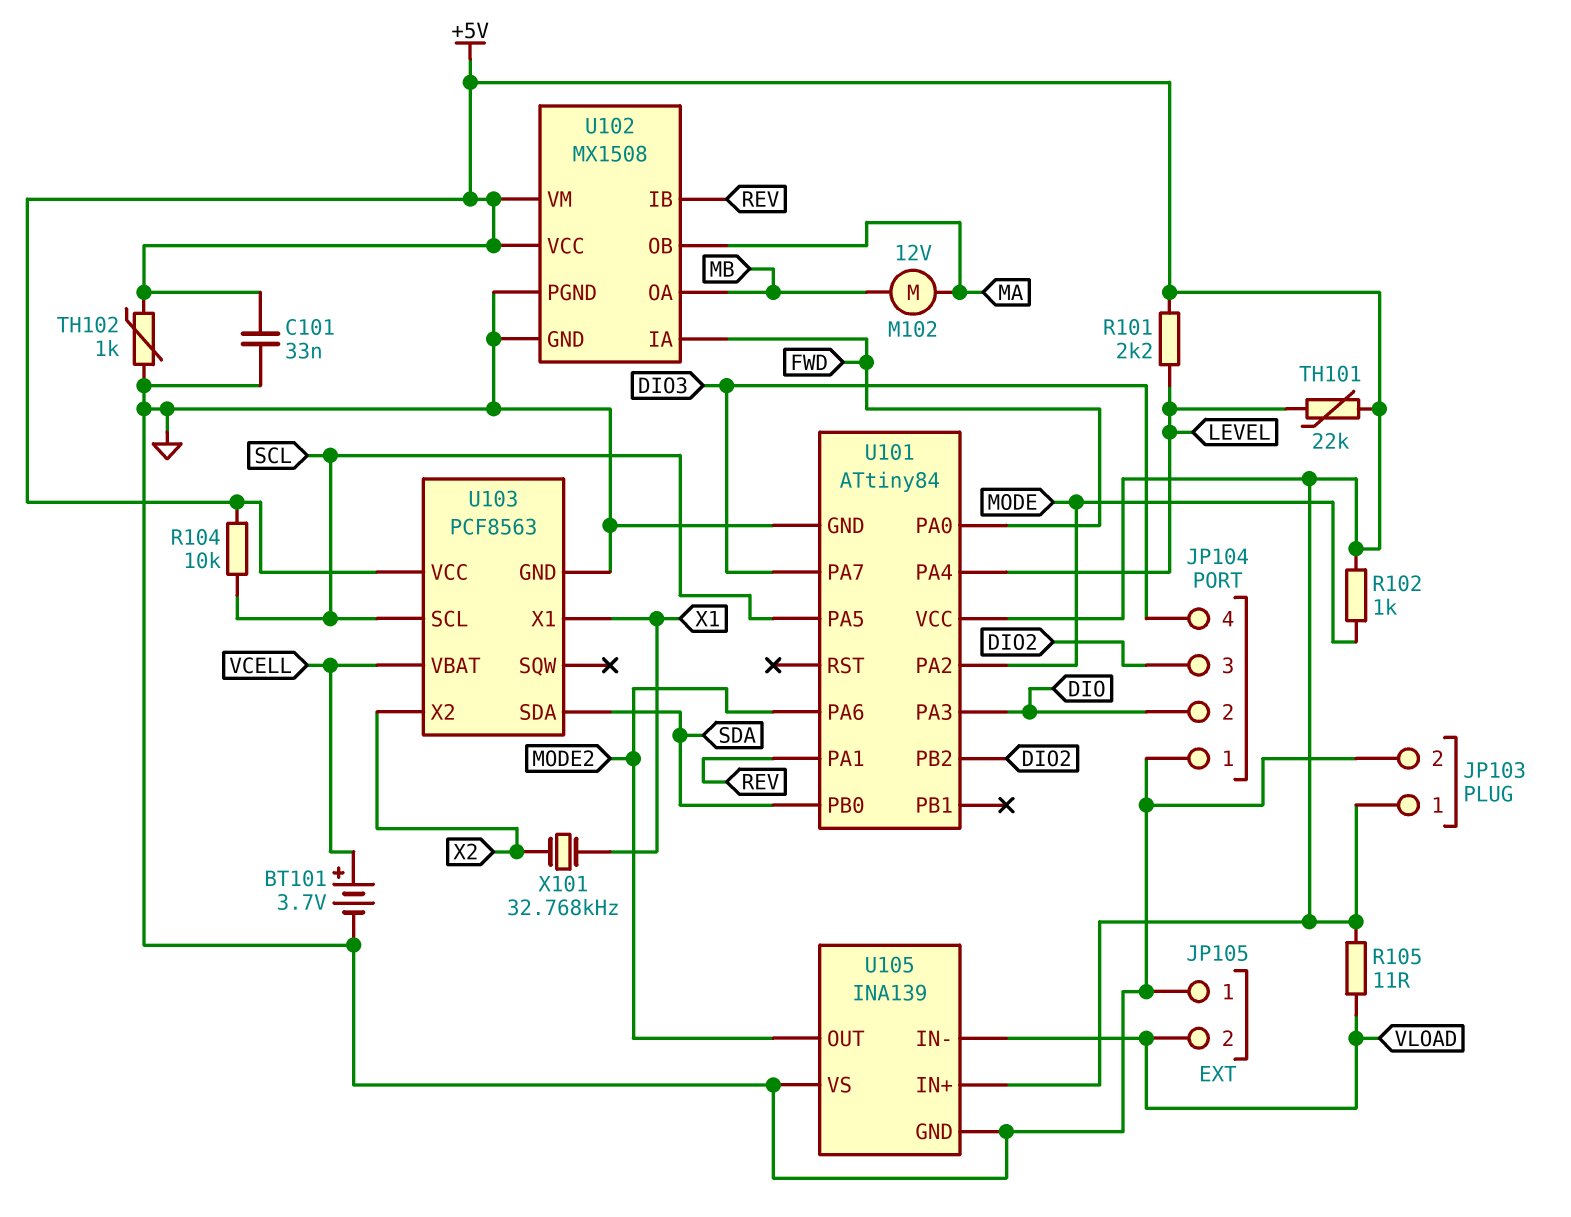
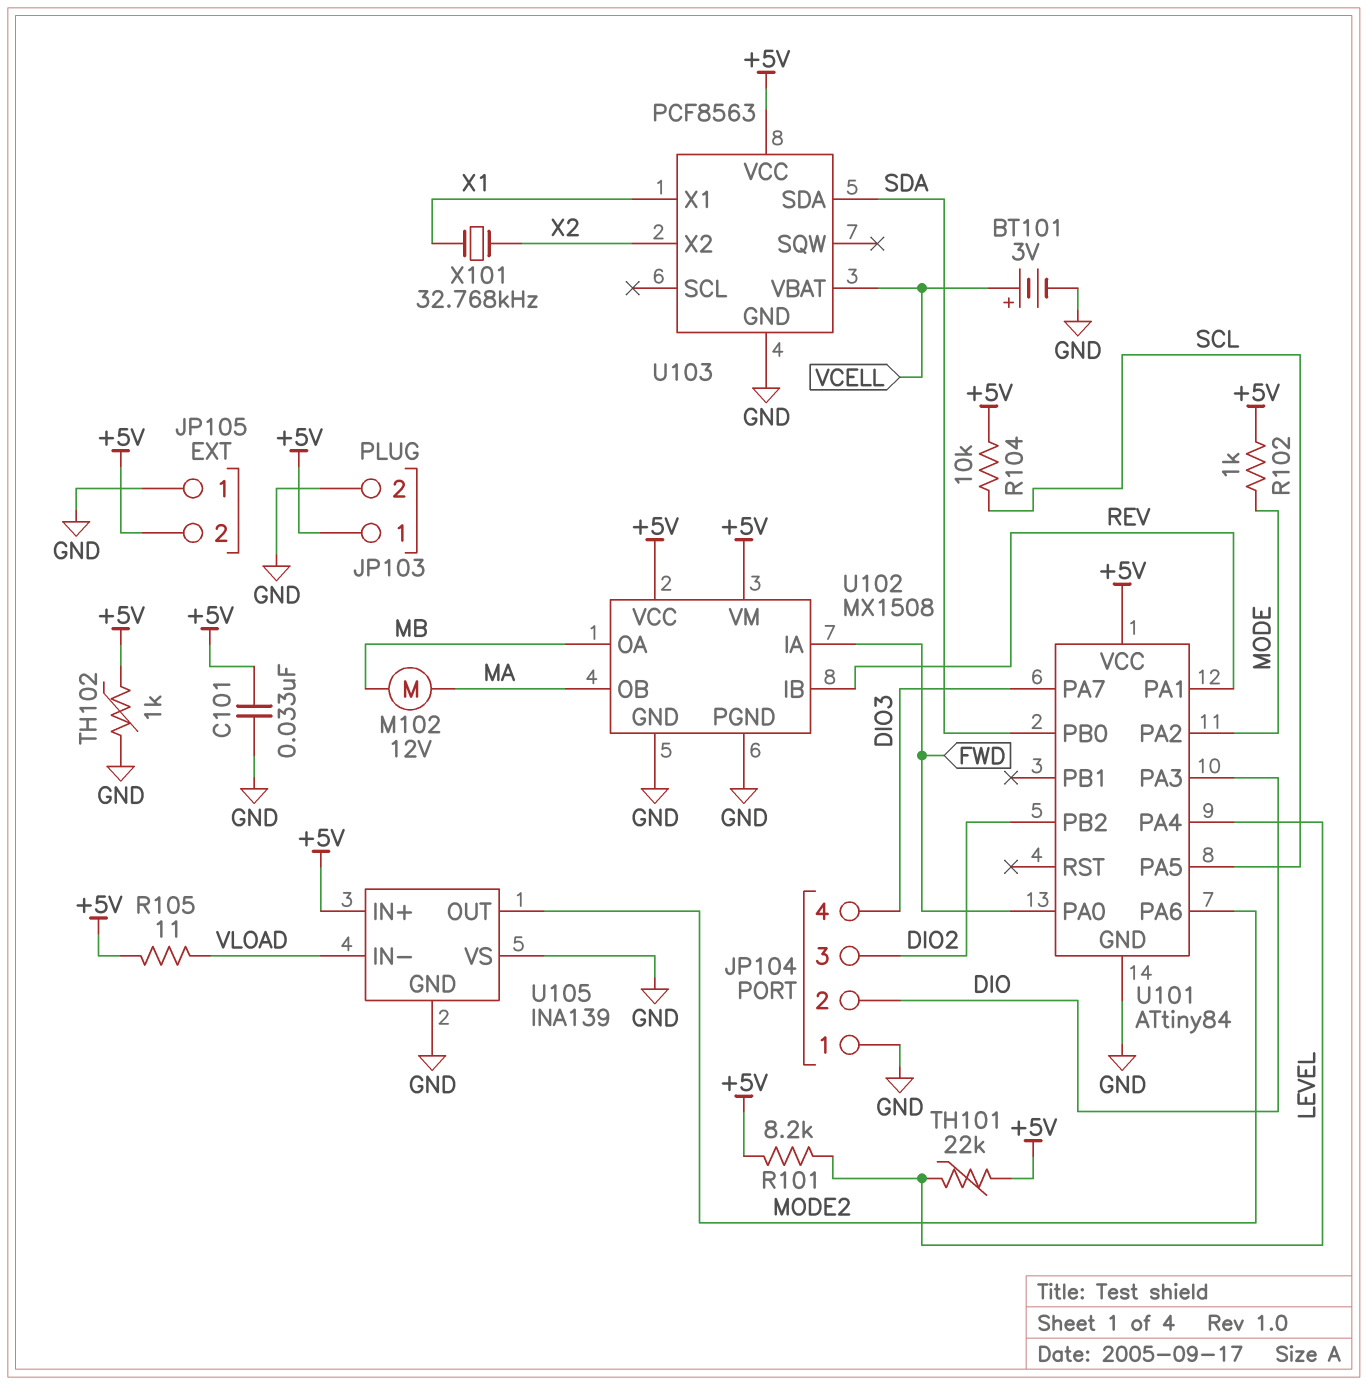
BT101: 3.7V (plus VCELL, minus GND) -> 3V (plus VCELL, minus GND)
JP105 pin 2: VLOAD -> +5V
R101: 2.2k (+5V, LEVEL) -> 8.2k (+5V, LEVEL)
U103 pin SCL: SCL -> none

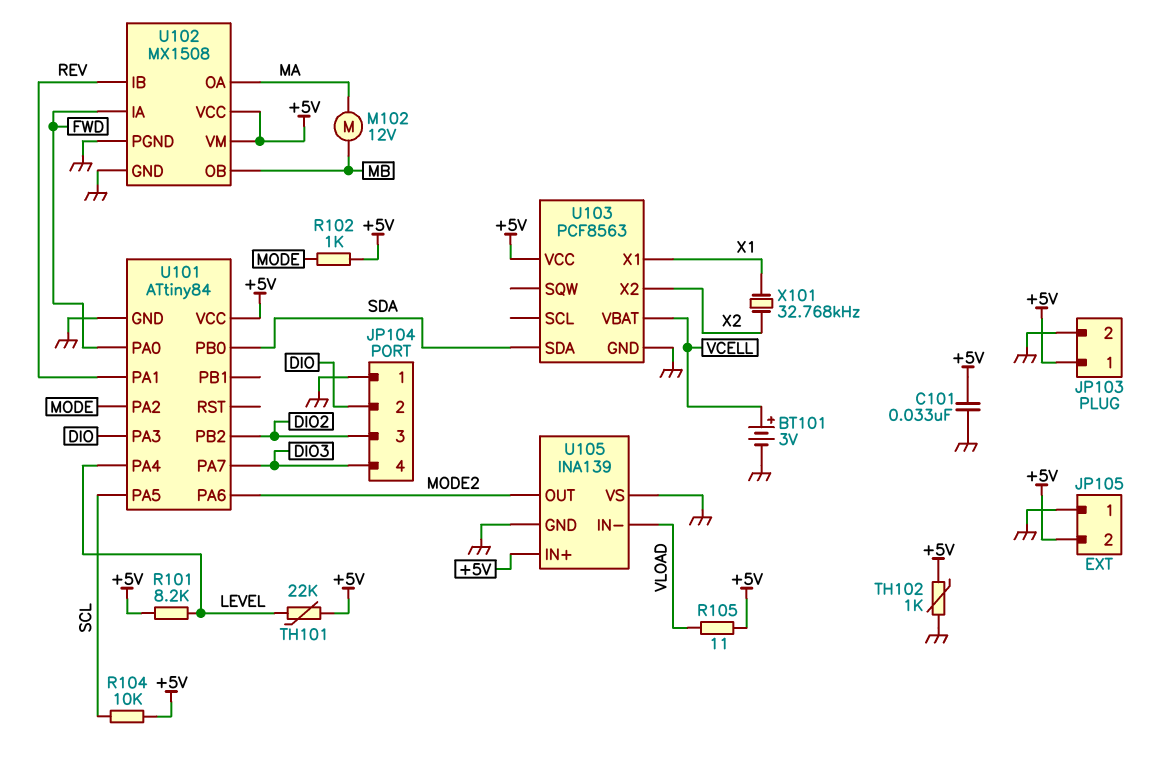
U102 pin OA: MB -> MA
U102 pin OB: MA -> MB

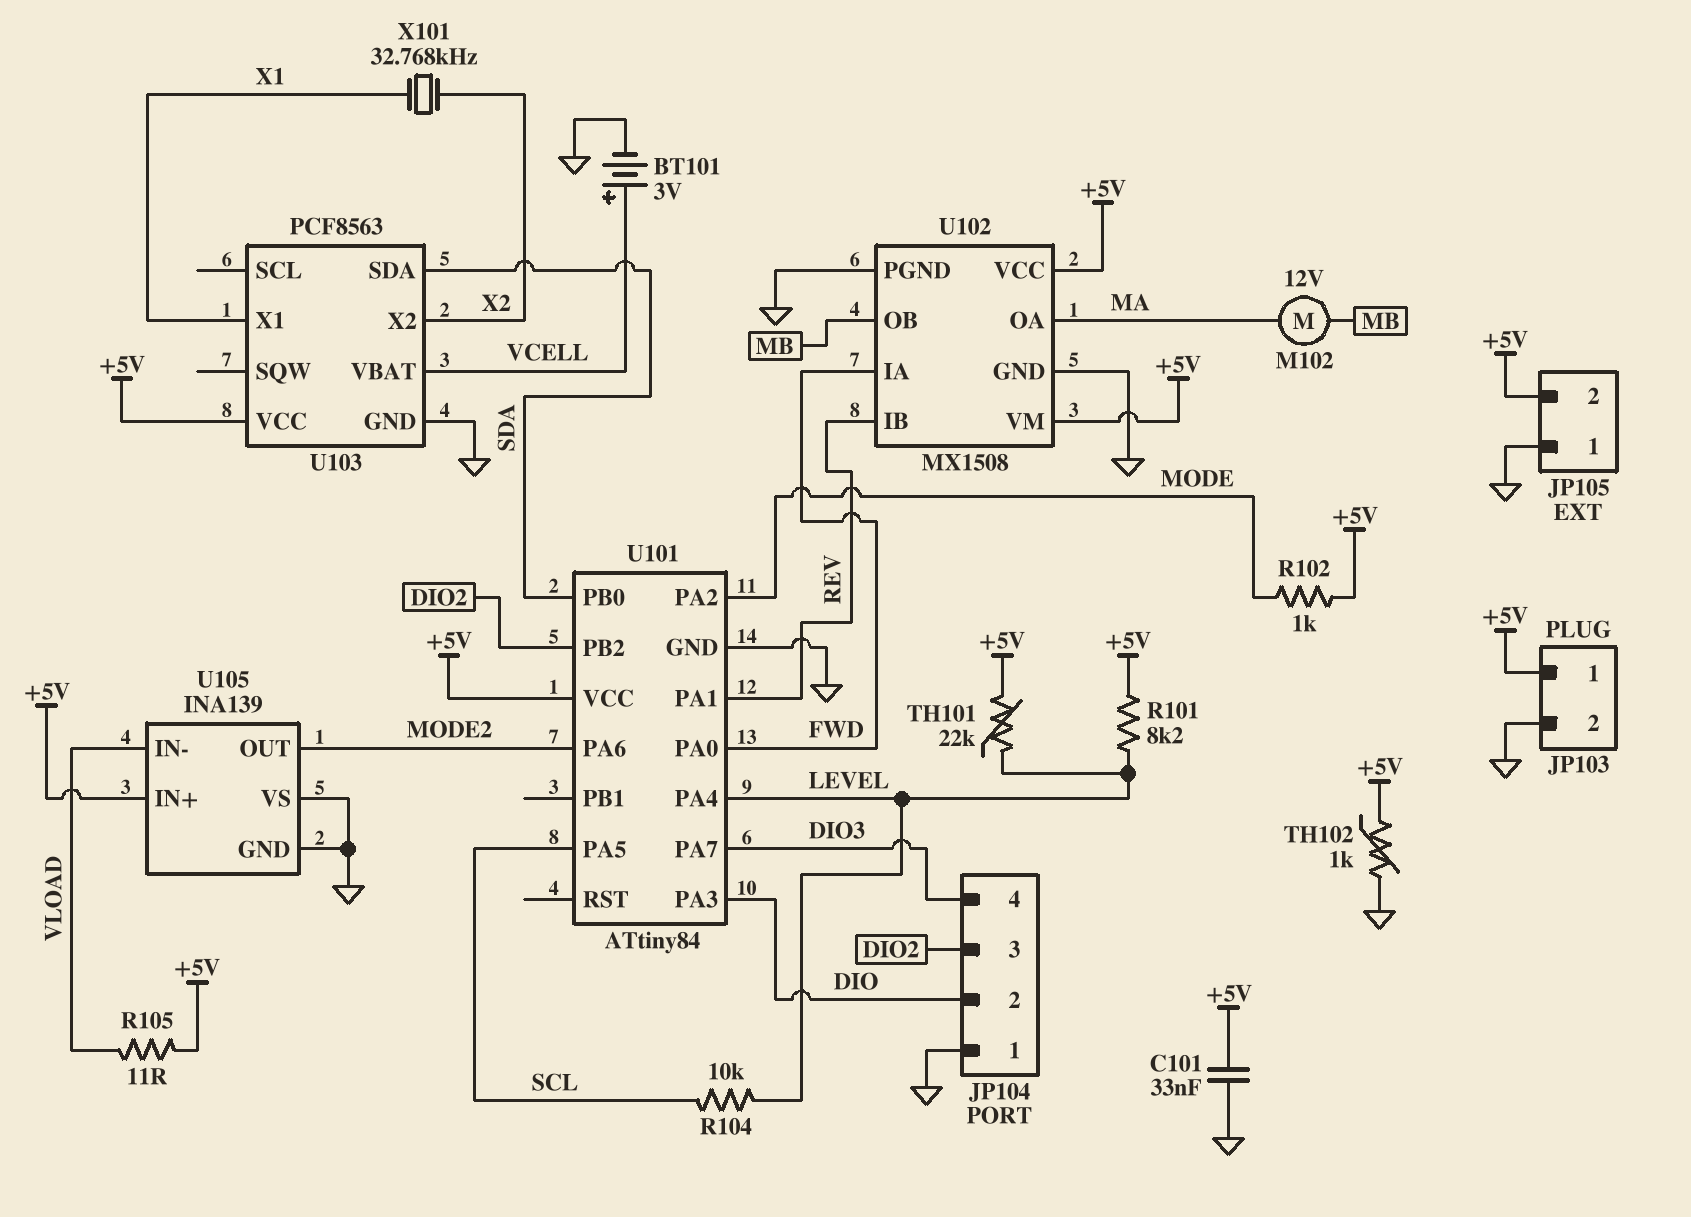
R104: 10k (+5V, SCL) -> 10k (LEVEL, SCL)

